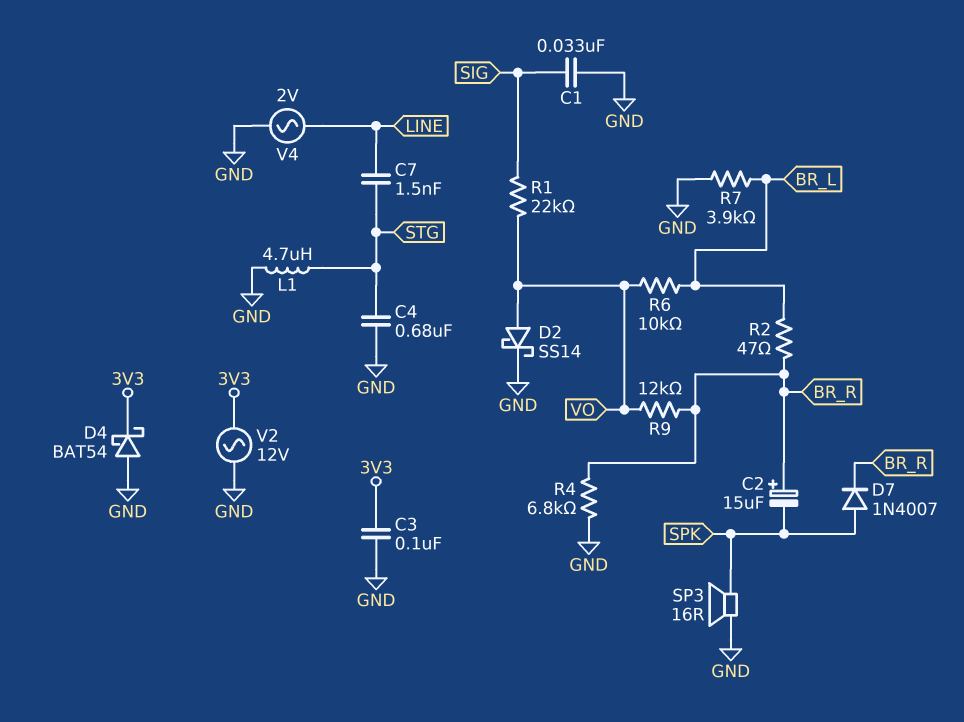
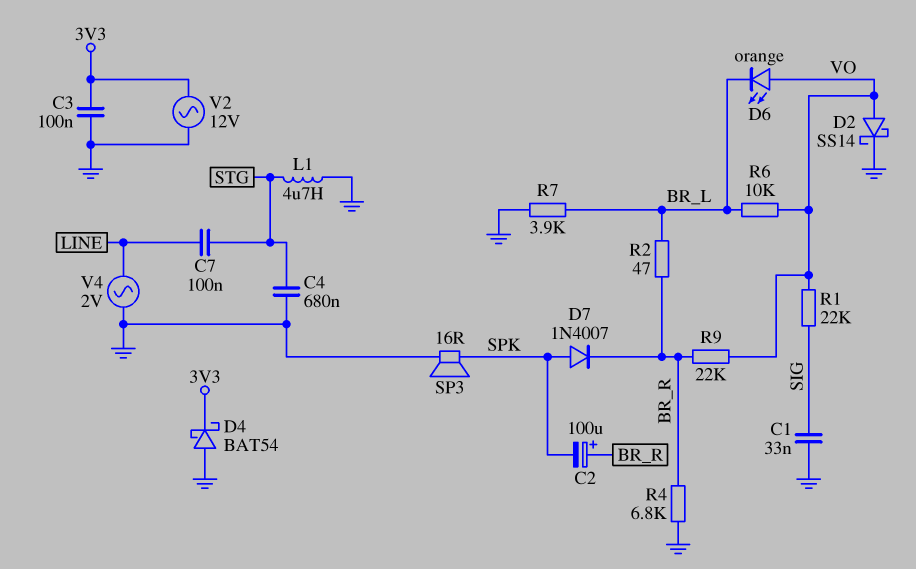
C2: 15uF (plus BR_R, minus SPK) -> 100uF (plus BR_R, minus SPK)
C7: 1.5nF (LINE, STG) -> 100nF (LINE, STG)
D6: none -> LED orange (A VO, K BR_L)
R9: 12k (BR_R, VO) -> 22k (BR_R, VO)

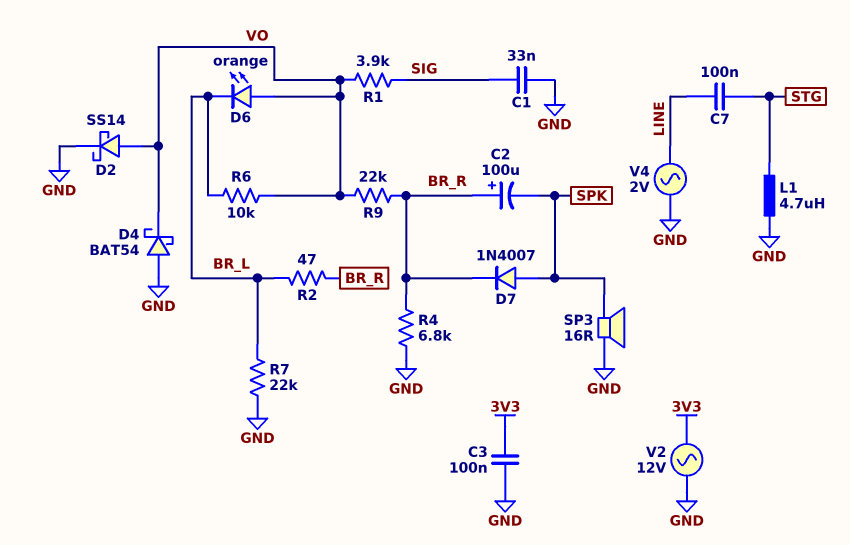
C4: 680nF (GND, STG) -> none
D4: schottky BAT54 (A GND, K 3V3) -> schottky BAT54 (A GND, K VO)
R1: 22k (SIG, VO) -> 3.9k (SIG, VO)
R7: 3.9k (BR_L, GND) -> 22k (BR_L, GND)

